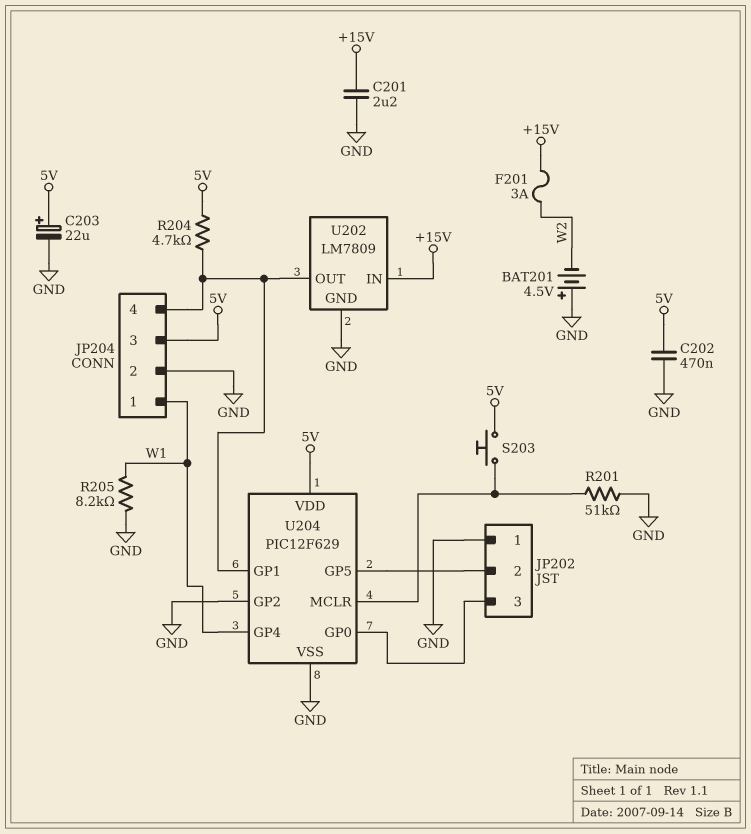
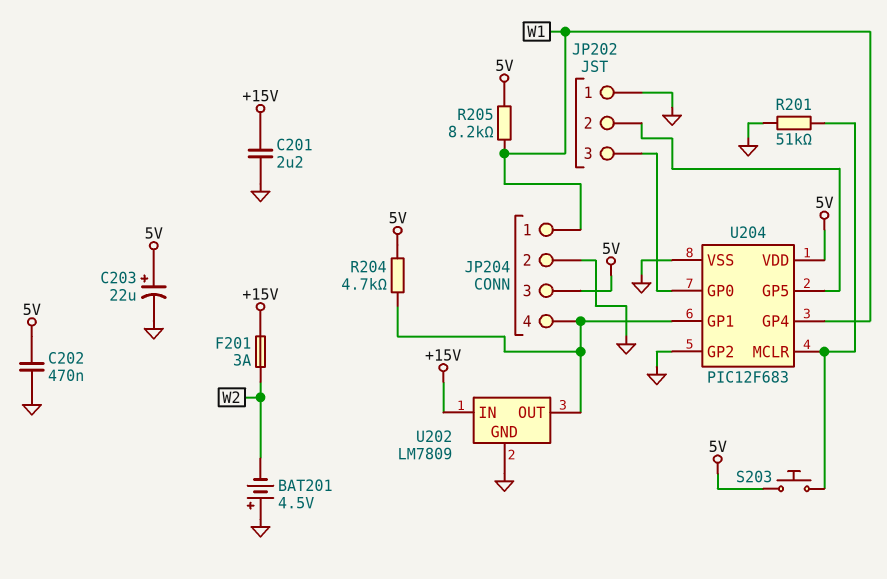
R205: 8.2k (GND, W1) -> 8.2k (5V, W1)
U204: PIC12F629 -> PIC12F683

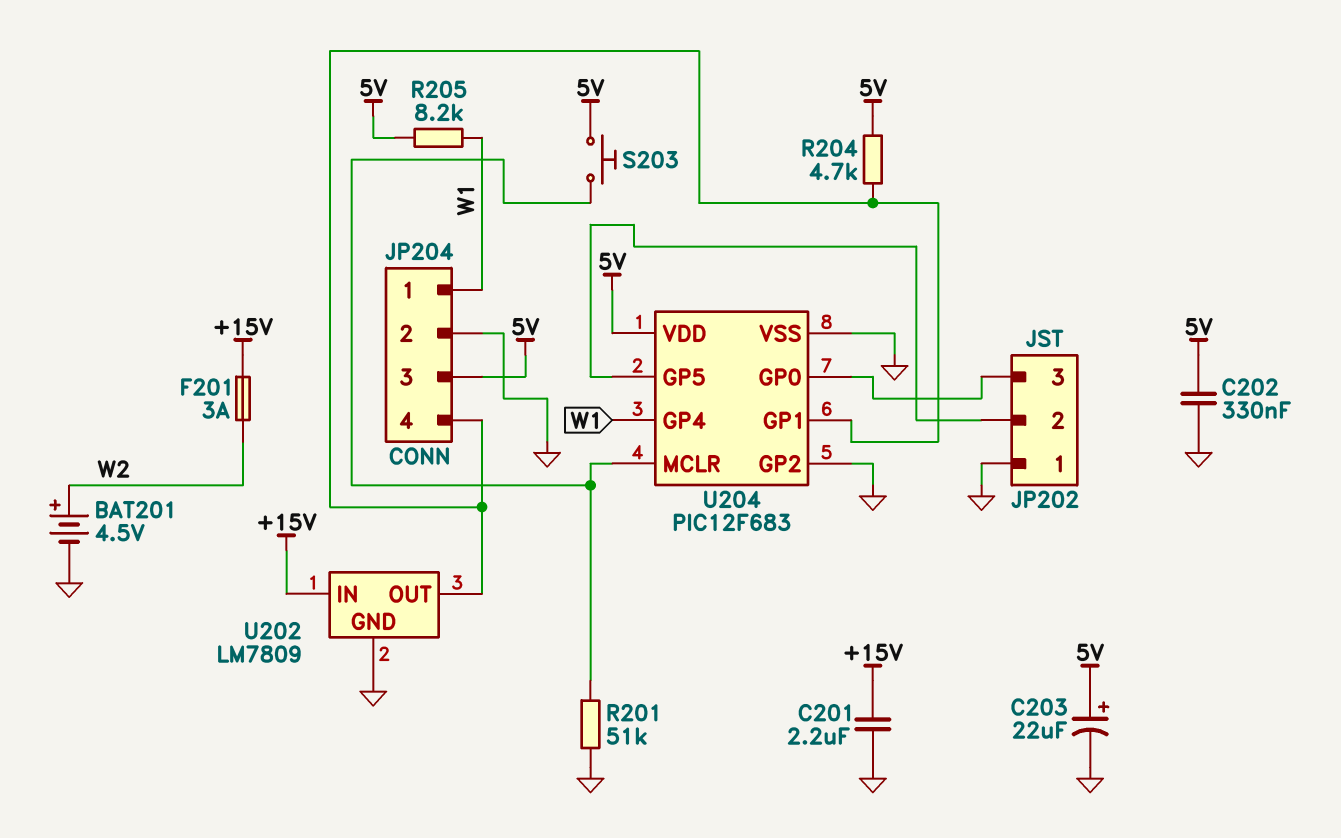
BAT201: 4.5V (plus GND, minus W2) -> 4.5V (plus W2, minus GND)
C202: 470nF (5V, GND) -> 330nF (5V, GND)

